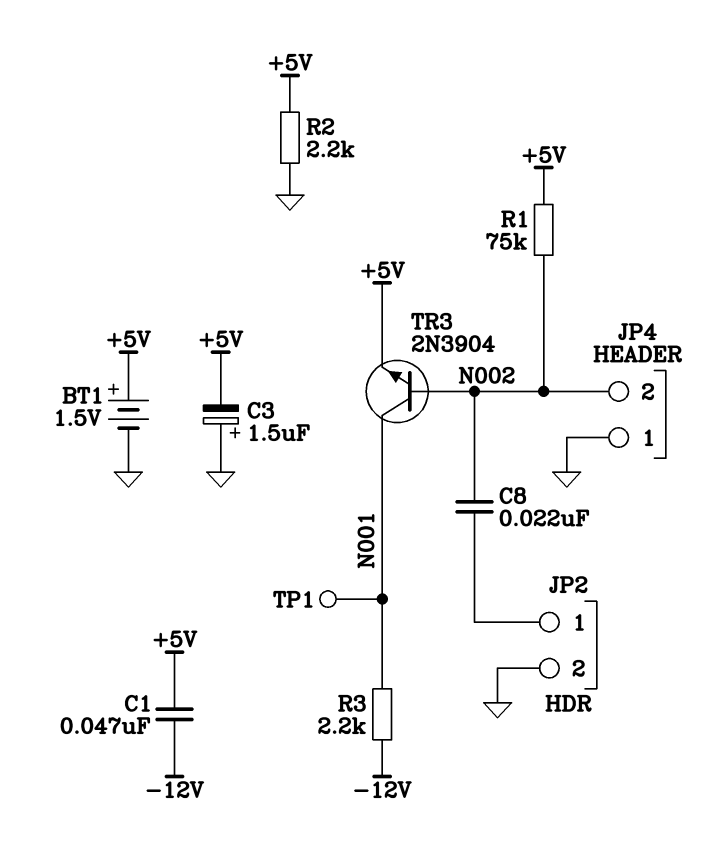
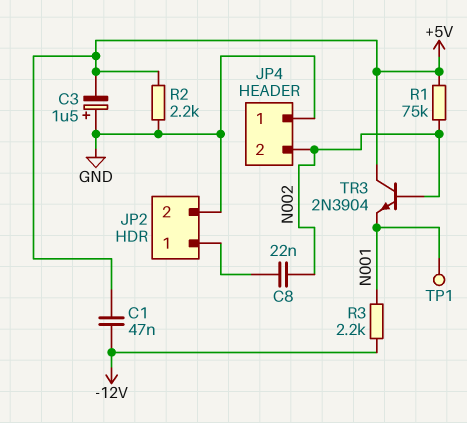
BT1: 1.5V (plus +5V, minus GND) -> none
TR3: NPN 2N3904 (B N002, C N001, E +5V) -> NPN 2N3904 (B N002, C +5V, E N001)

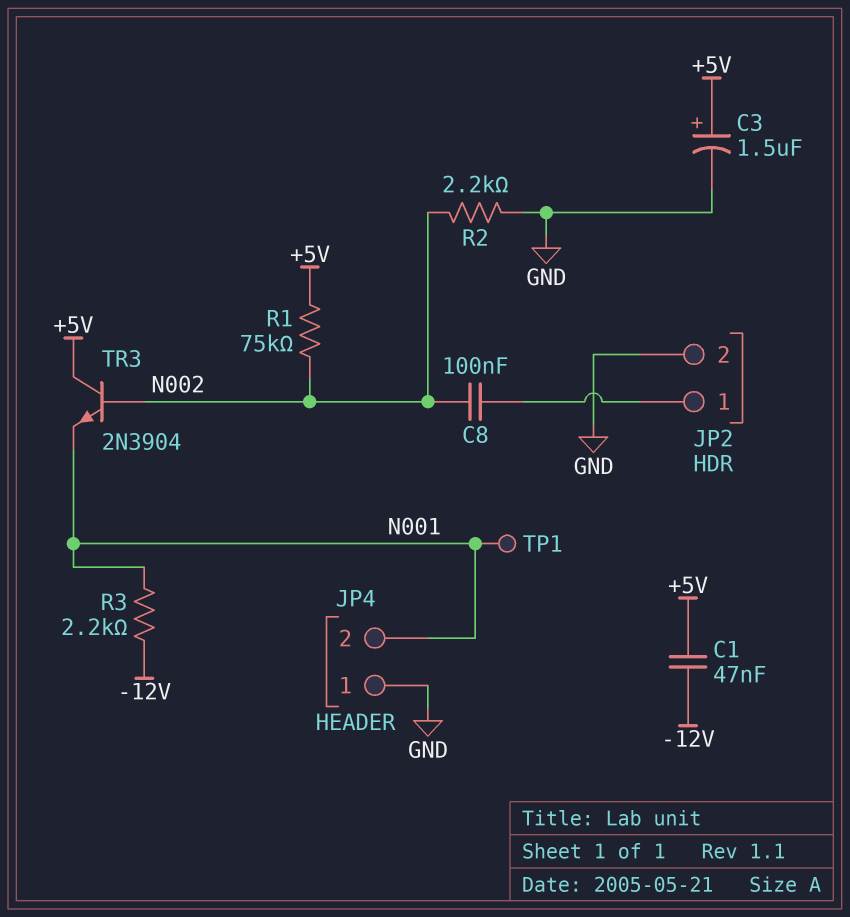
C3: 1.5uF (plus GND, minus +5V) -> 1.5uF (plus +5V, minus GND)
C8: 22nF (JP2/1, N002) -> 100nF (JP2/1, N002)
JP4 pin 2: N002 -> N001
R2: 2.2k (+5V, GND) -> 2.2k (GND, N002)

